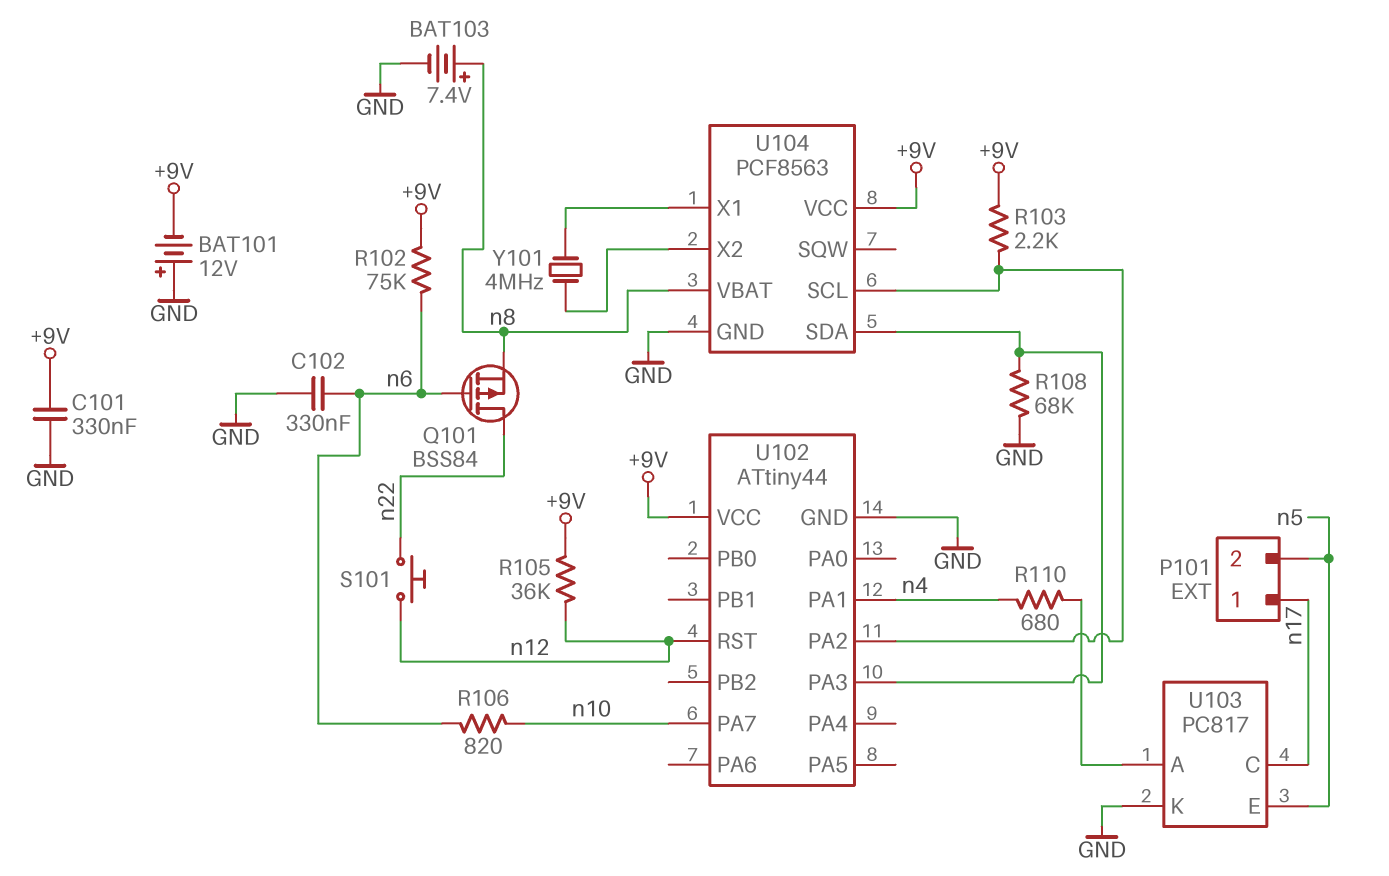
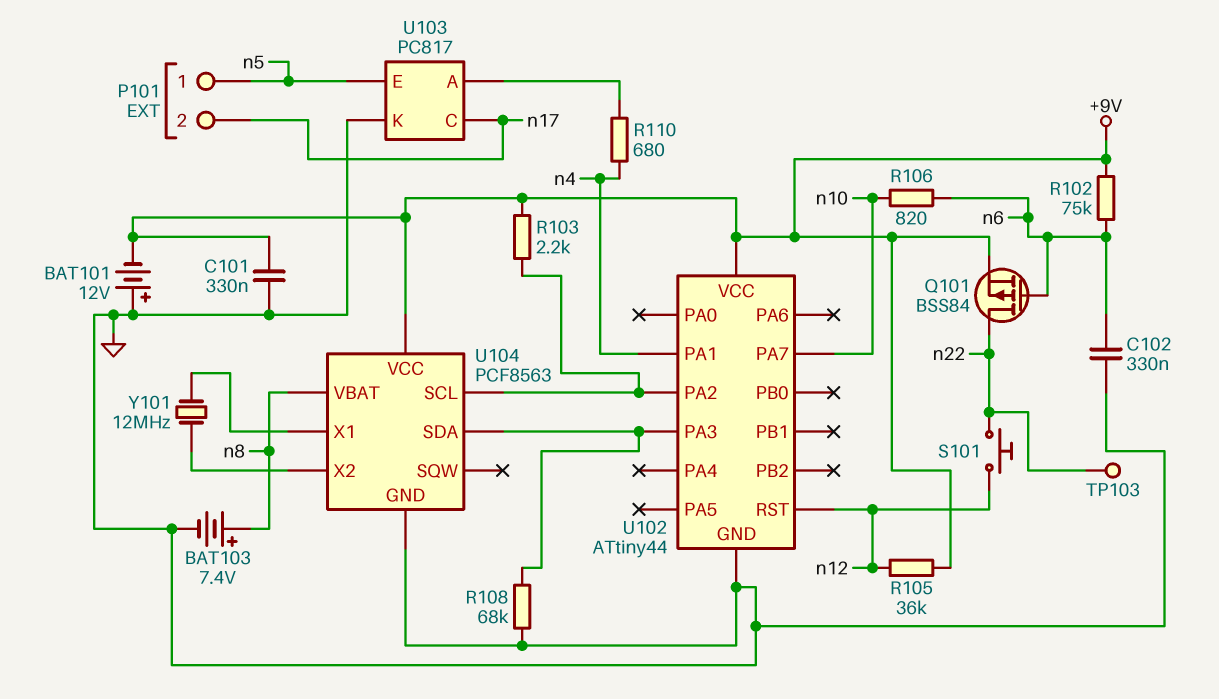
P101 pin 1: n17 -> n5
P101 pin 2: n5 -> n17
Q101: PMOS BSS84 (G n6, D n22, S n8) -> PMOS BSS84 (G n6, D n22, S +9V)
TP103: none -> test point (n22)
Y101: 4MHz (U104/X1, U104/X2) -> 12MHz (U104/X1, U104/X2)

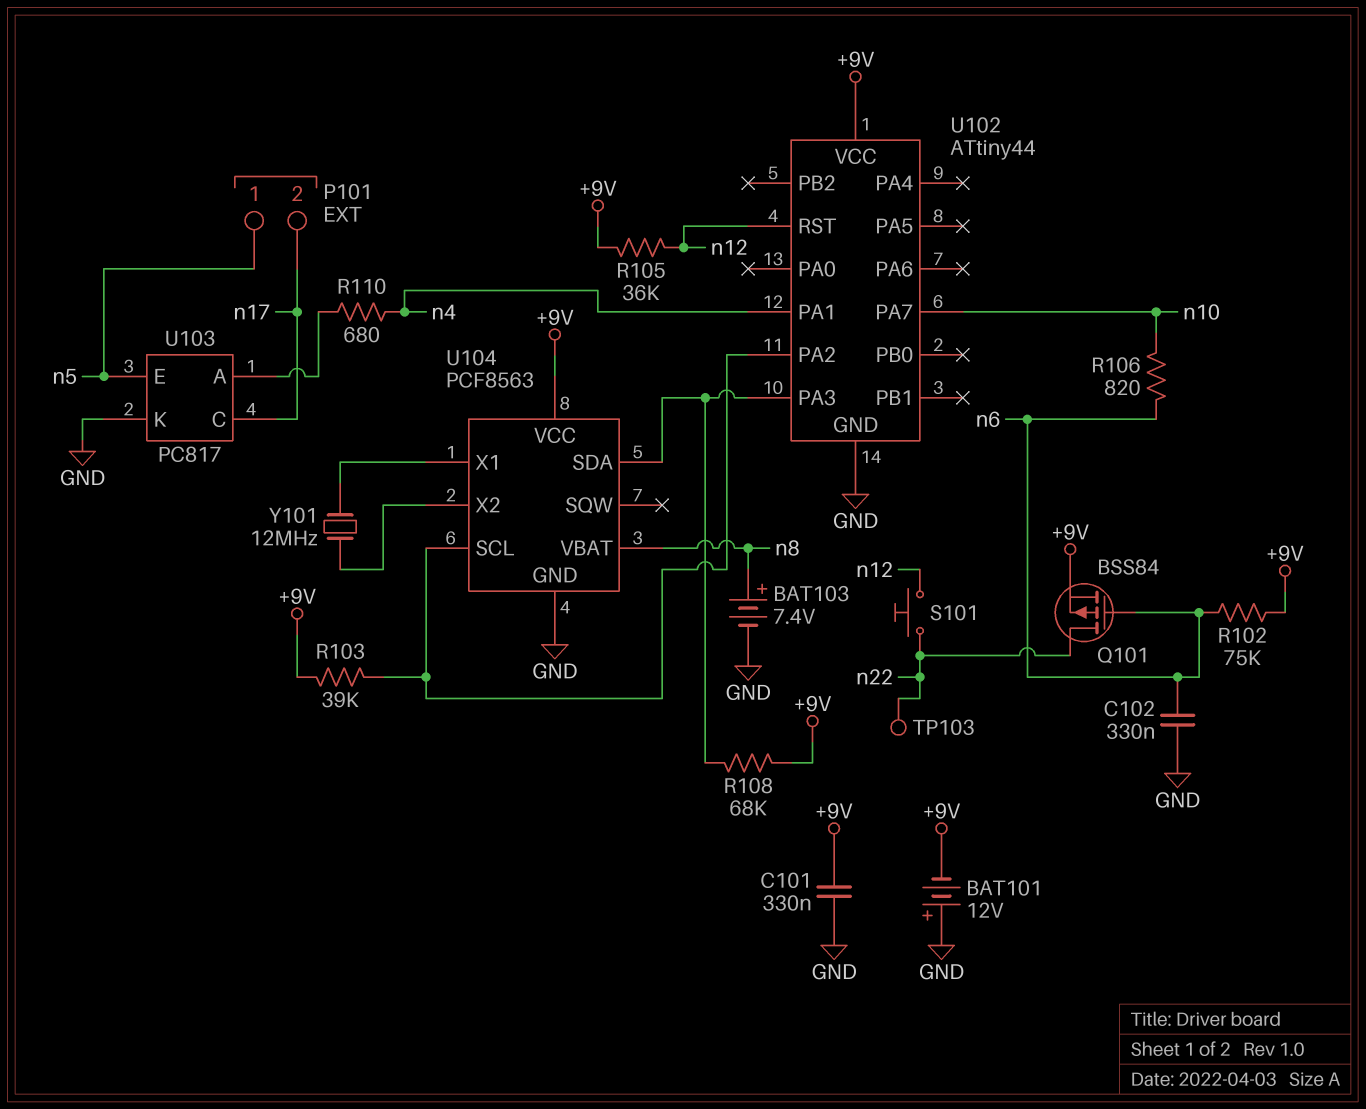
R103: 2.2k (+9V, U102/PA2) -> 39k (+9V, U102/PA2)
R108: 68k (GND, U102/PA3) -> 68k (+9V, U102/PA3)

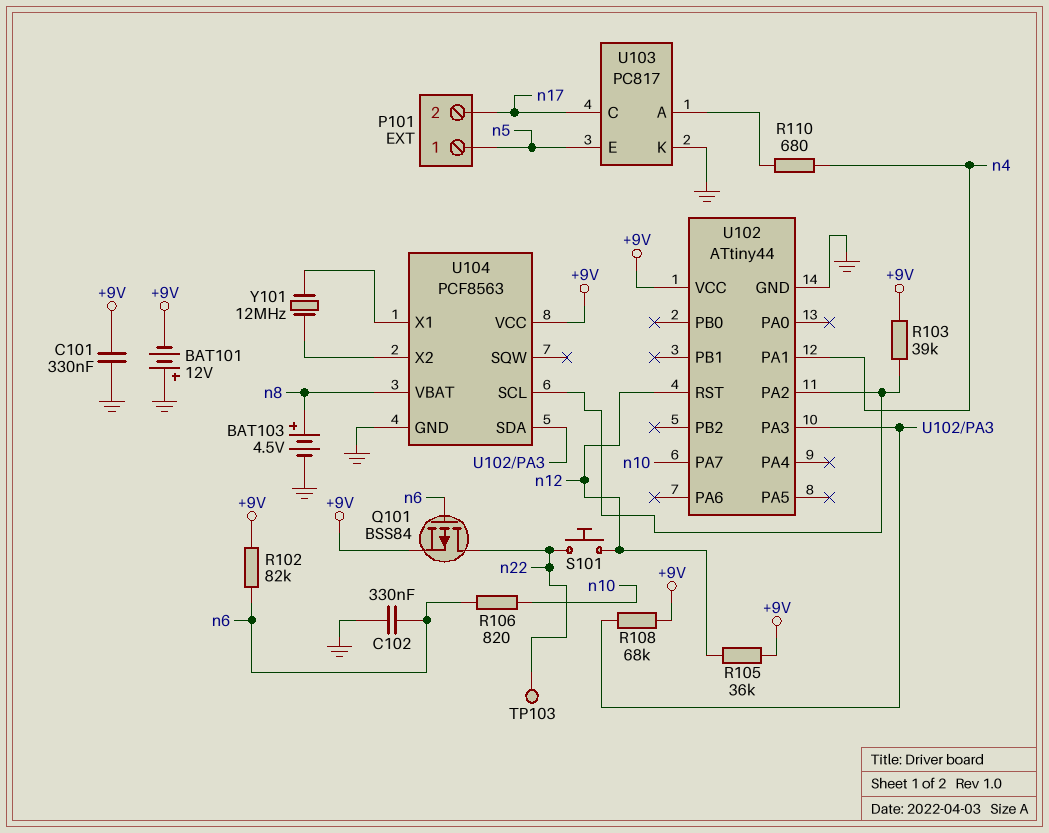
BAT103: 7.4V (plus n8, minus GND) -> 4.5V (plus n8, minus GND)
R102: 75k (+9V, n6) -> 82k (+9V, n6)

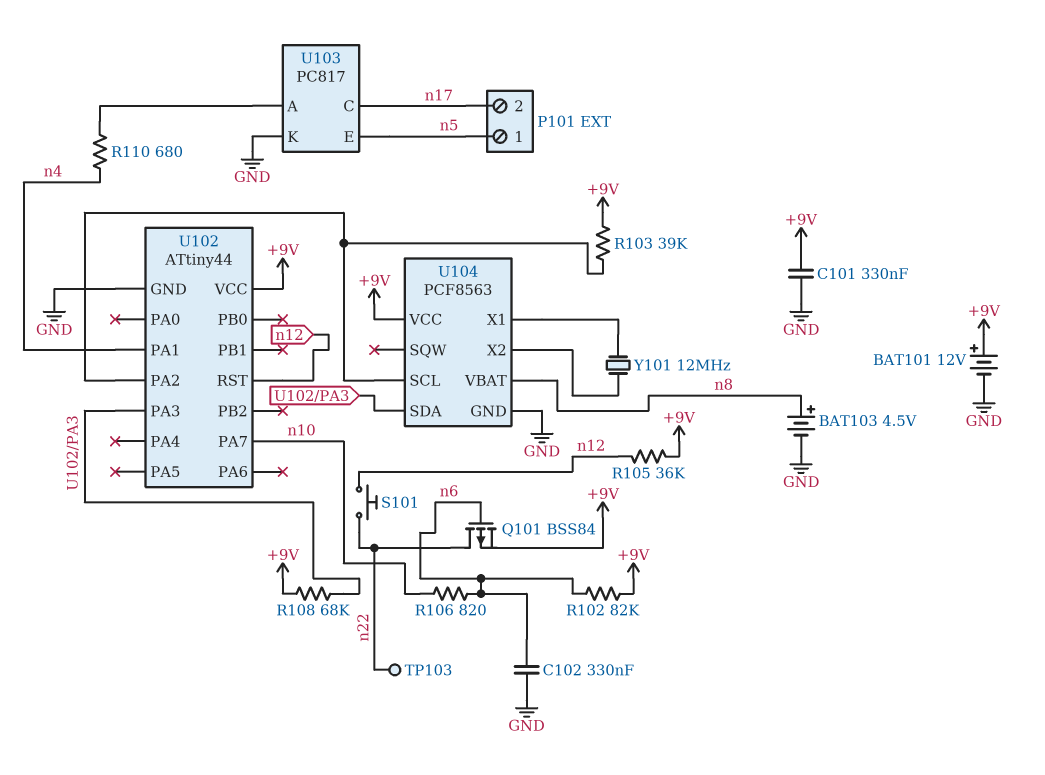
BAT101: 12V (plus GND, minus +9V) -> 12V (plus +9V, minus GND)

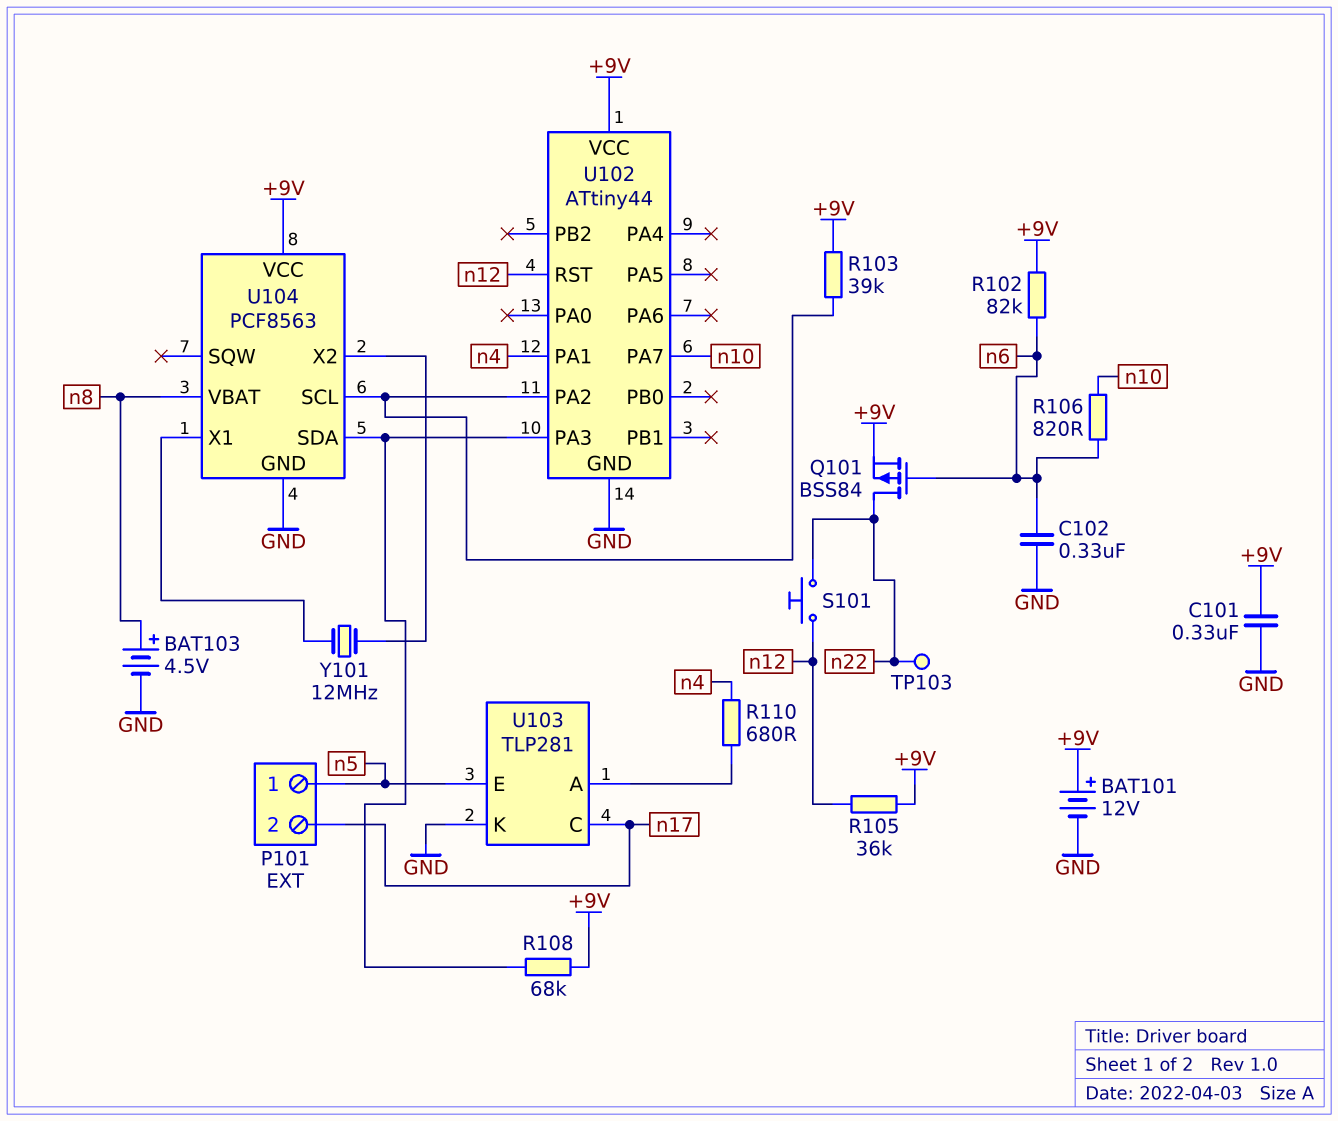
U103: PC817 -> TLP281

